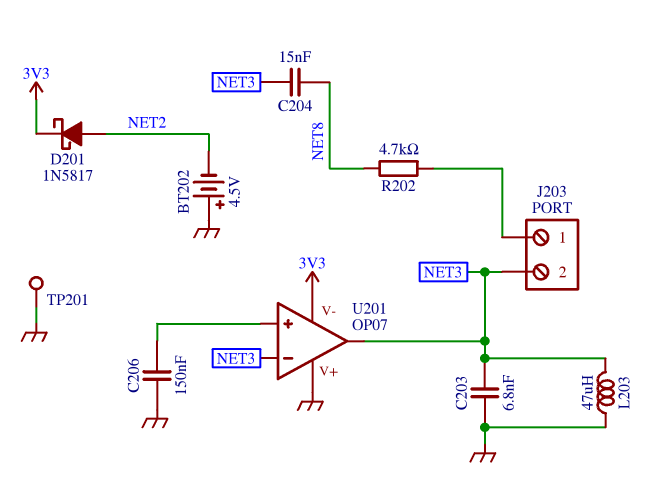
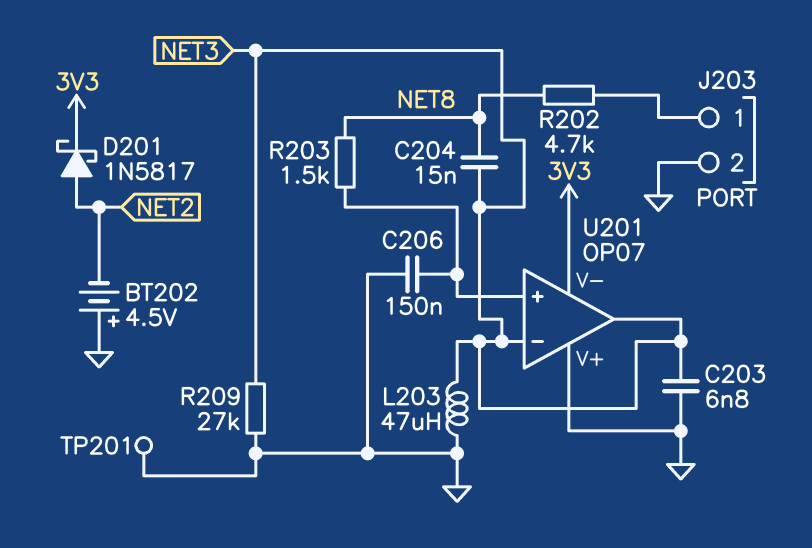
J203 pin 2: NET3 -> GND
R203: none -> 1.5k (NET8, U201/in+)
R209: none -> 27k (GND, NET3)

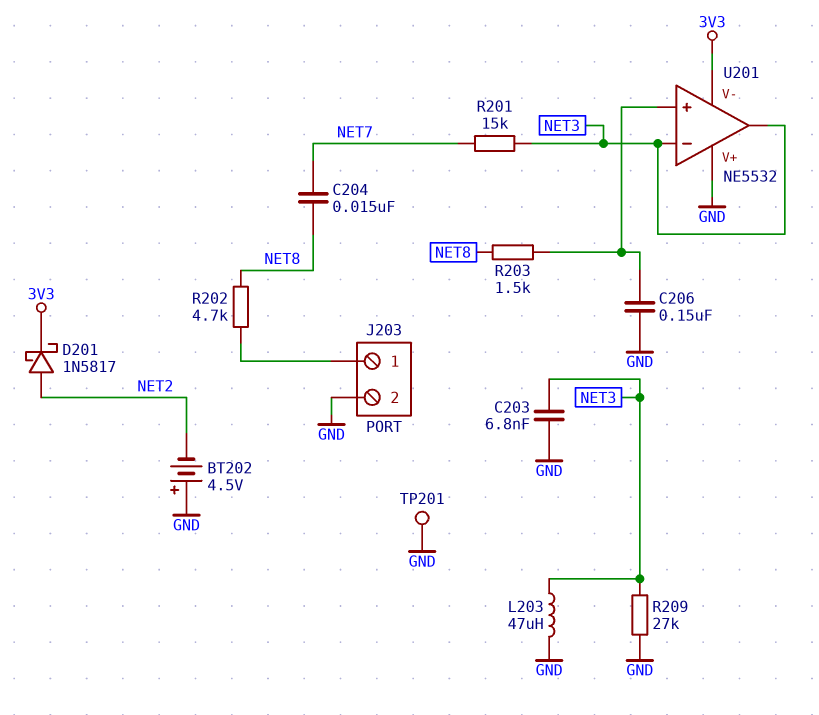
C204: 15nF (NET3, NET8) -> 15nF (NET7, NET8)
R201: none -> 15k (NET3, NET7)
U201: OP07 -> NE5532

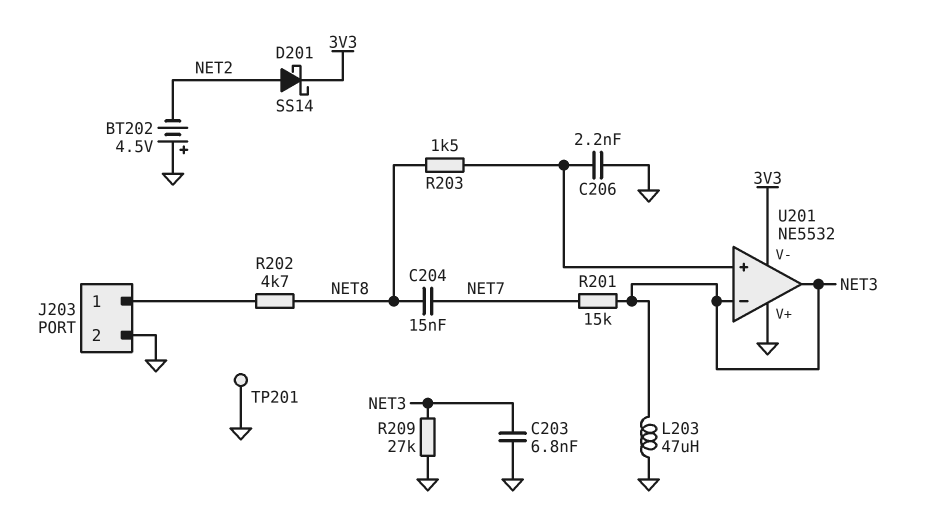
C206: 150nF (GND, U201/in+) -> 2.2nF (GND, U201/in+)
D201: schottky 1N5817 (A NET2, K 3V3) -> schottky SS14 (A NET2, K 3V3)

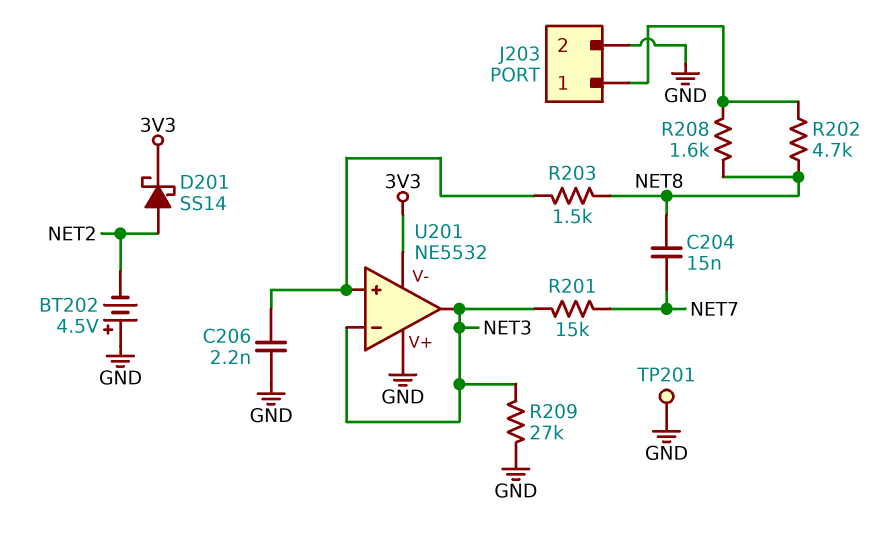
C203: 6.8nF (GND, NET3) -> none
L203: 47uH (GND, NET3) -> none
R208: none -> 1.6k (J203/1, NET8)

